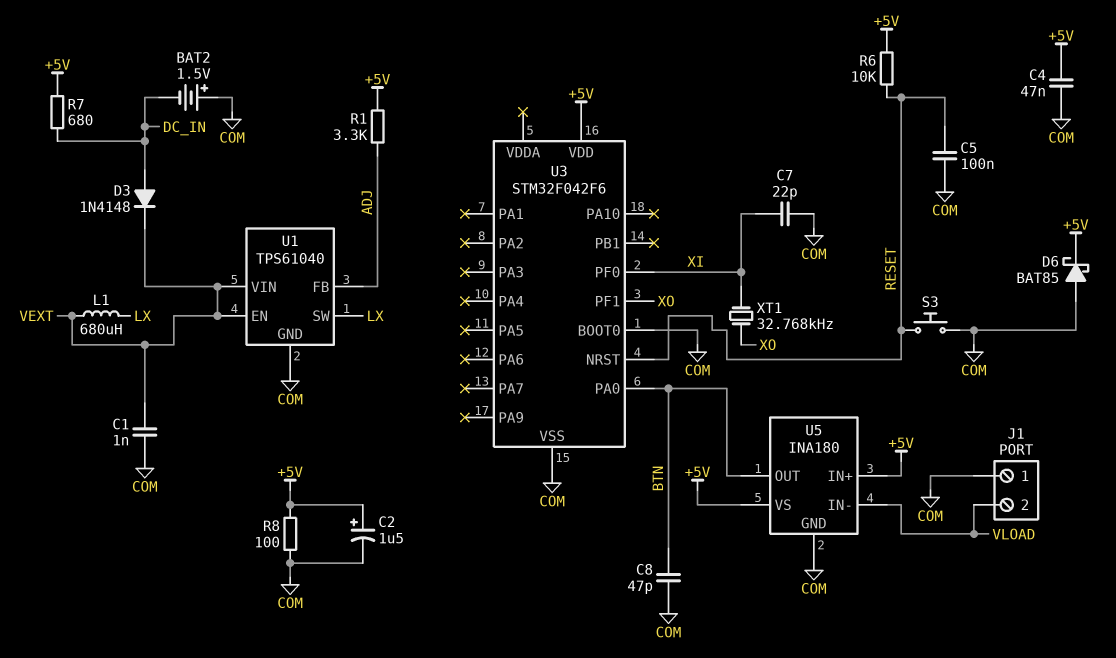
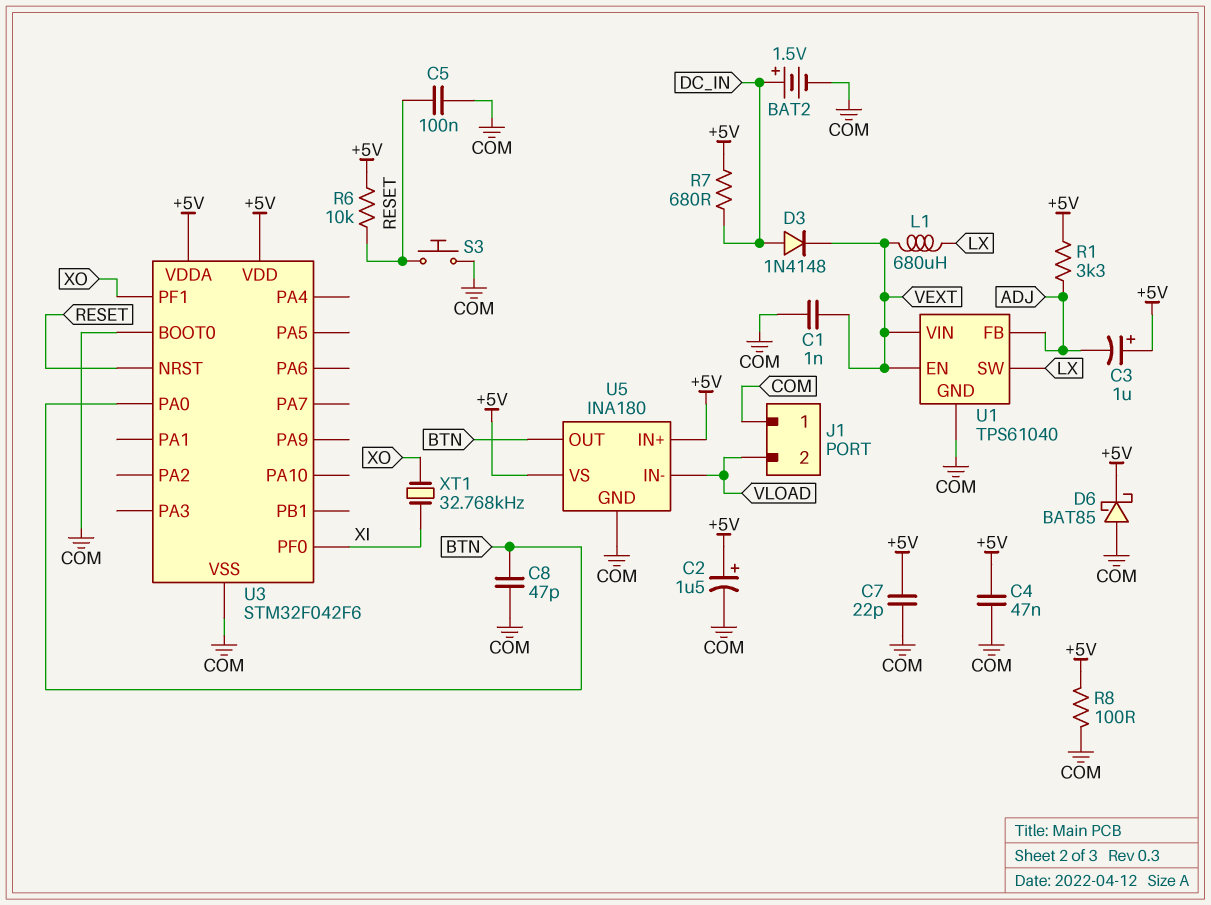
BAT2: 1.5V (plus COM, minus DC_IN) -> 1.5V (plus DC_IN, minus COM)
C3: none -> 1uF (plus +5V, minus ADJ)
C7: 22pF (COM, XI) -> 22pF (+5V, COM)
U3 pin VDDA: none -> +5V

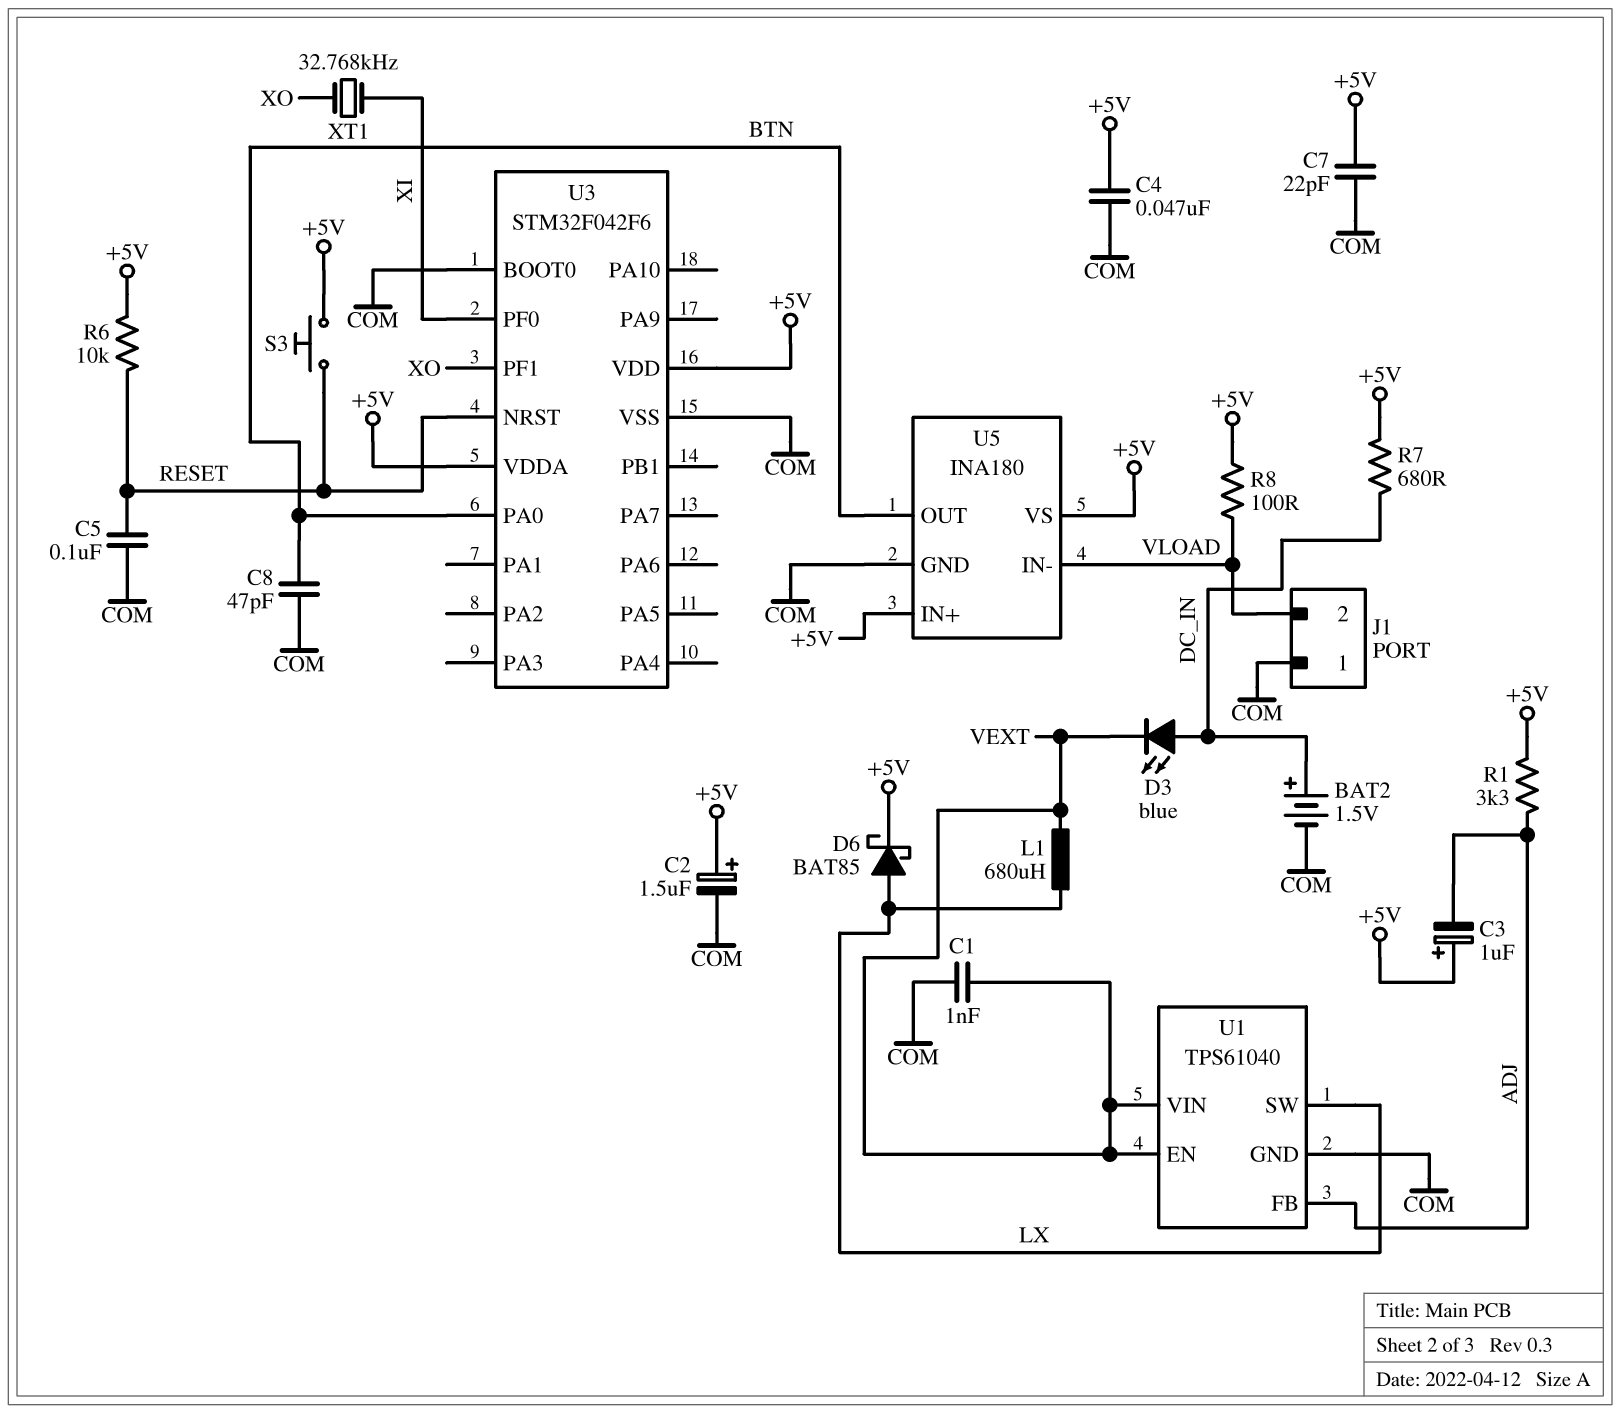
D3: diode 1N4148 (A DC_IN, K VEXT) -> LED blue (A DC_IN, K VEXT)
D6: schottky BAT85 (A COM, K +5V) -> schottky BAT85 (A LX, K +5V)
R8: 100 (+5V, COM) -> 100 (+5V, VLOAD)
S3: button (COM, RESET) -> button (+5V, RESET)

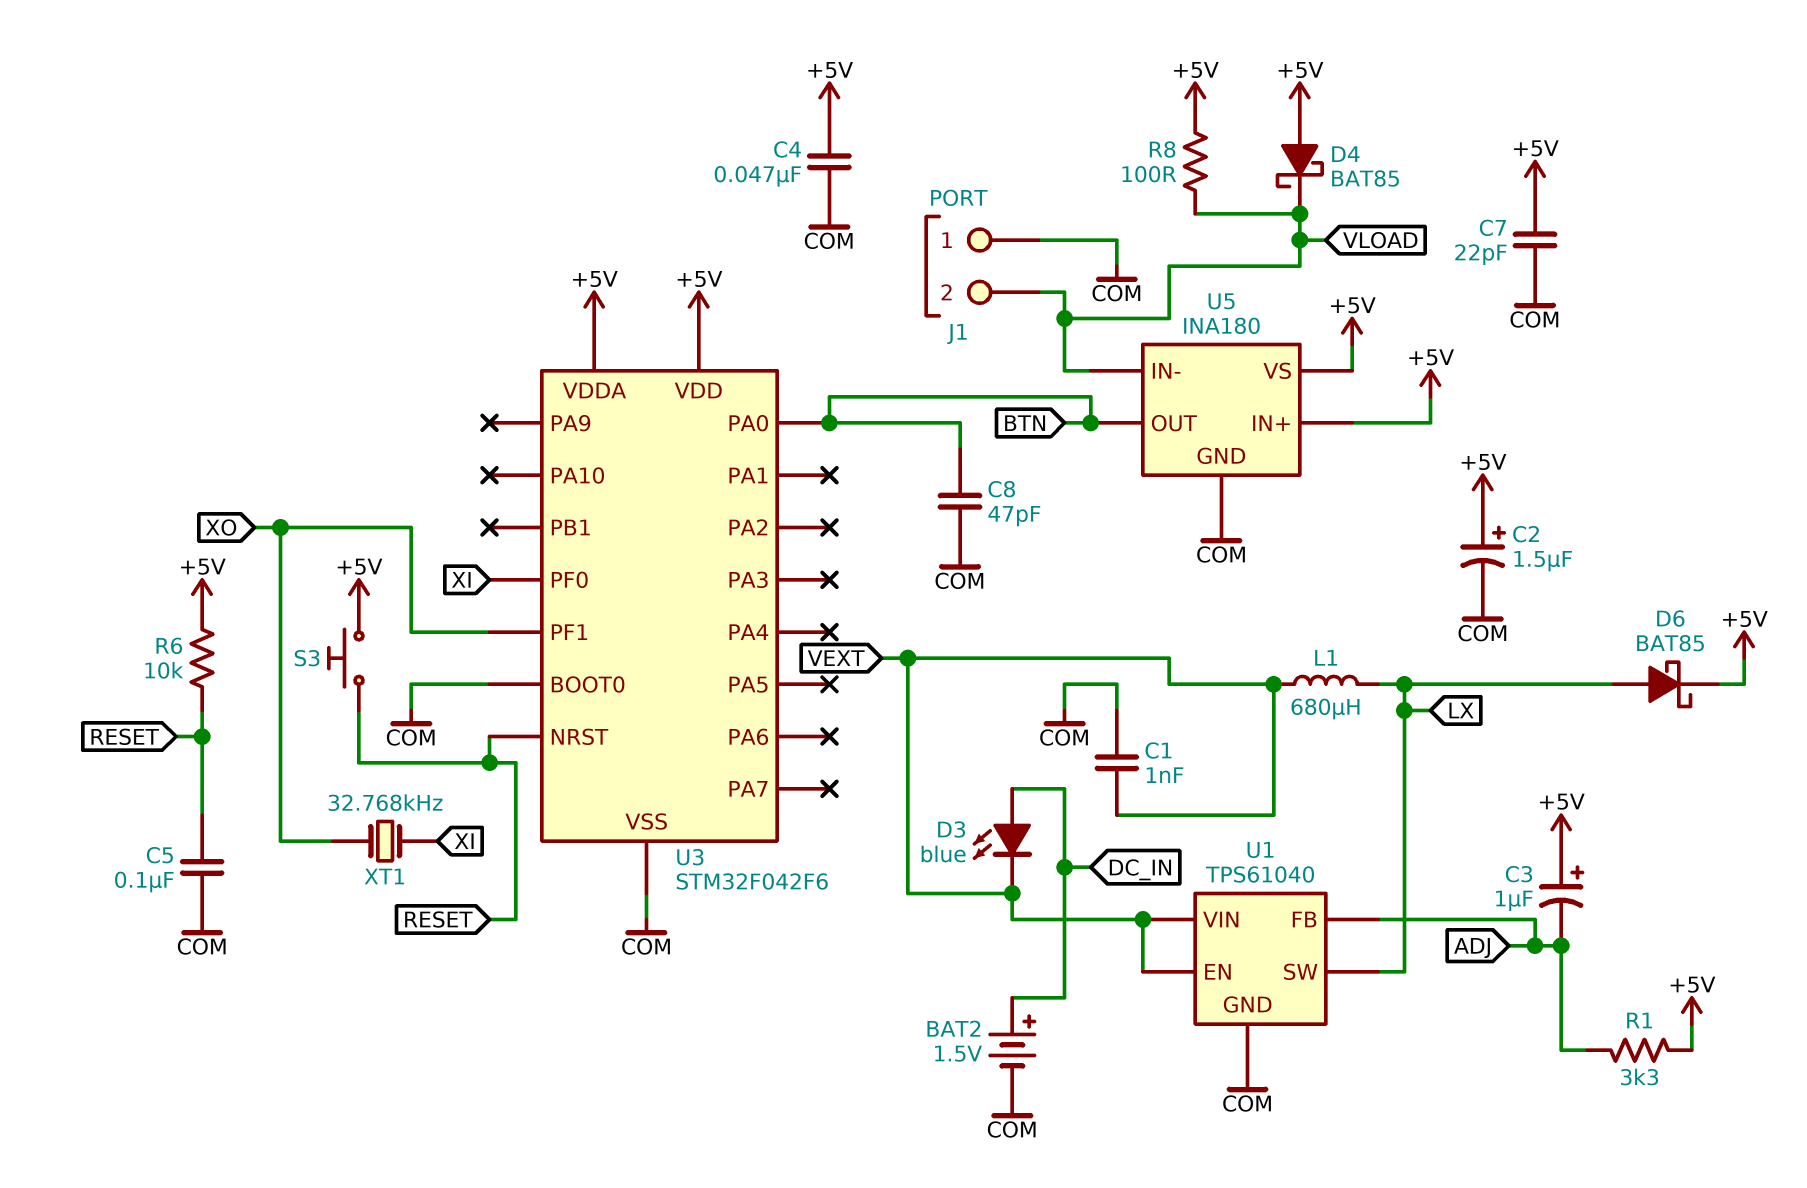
D4: none -> schottky BAT85 (A +5V, K VLOAD)
R7: 680 (+5V, DC_IN) -> none

